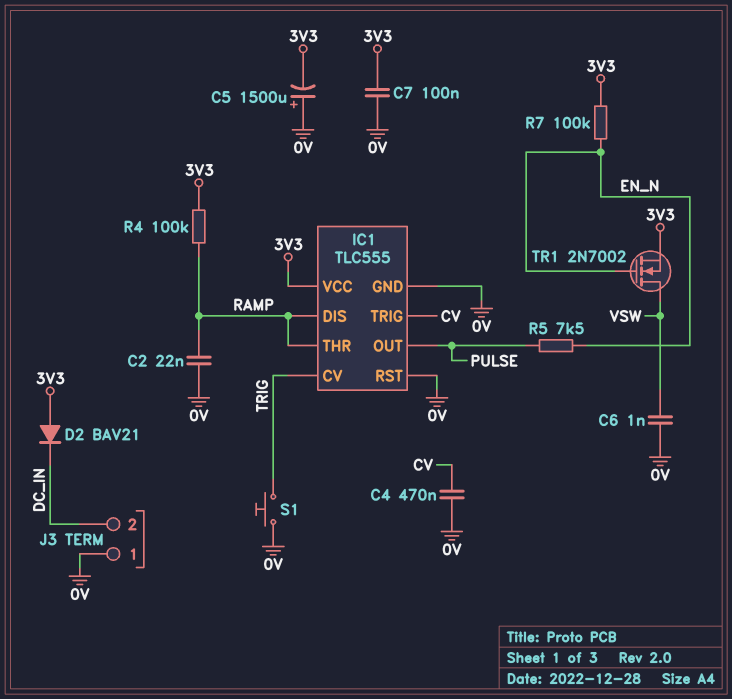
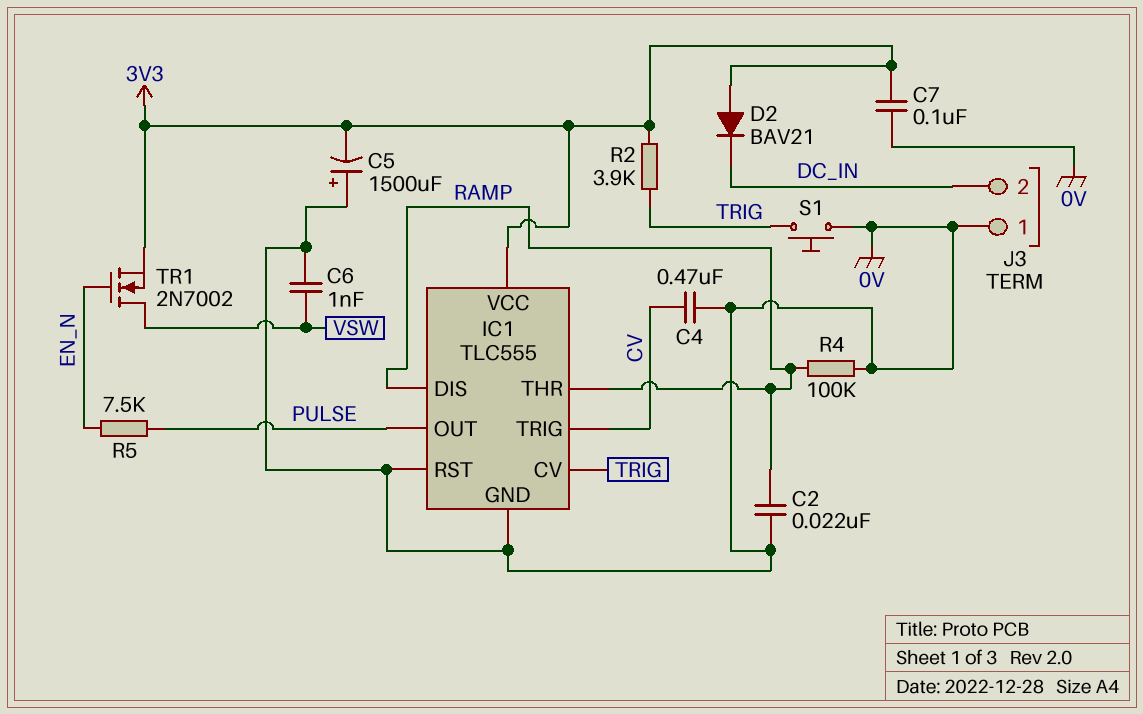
R2: none -> 3.9k (3V3, TRIG)
R4: 100k (3V3, RAMP) -> 100k (0V, RAMP)
R7: 100k (3V3, EN_N) -> none

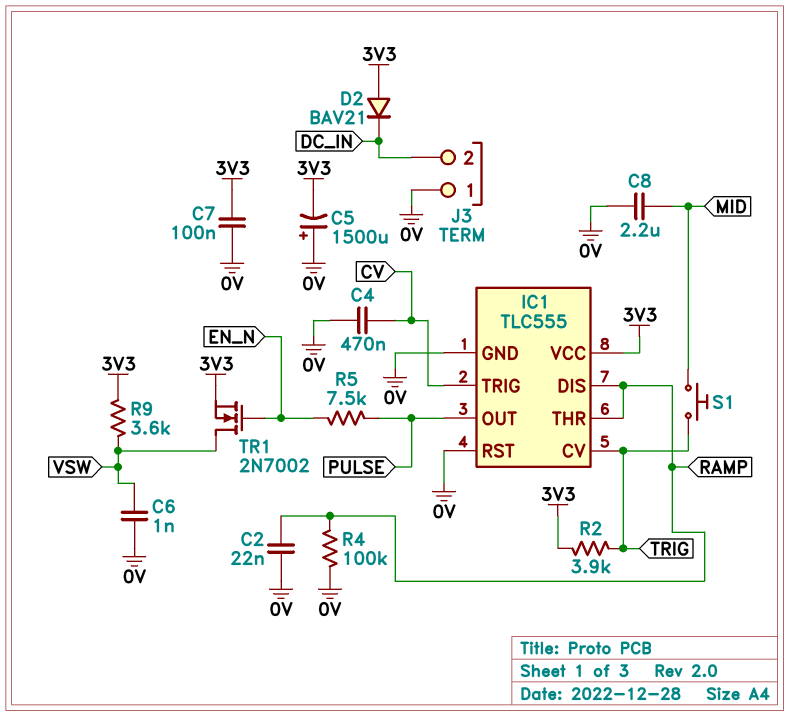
C8: none -> 2.2uF (0V, MID)
R9: none -> 3.6k (3V3, VSW)
S1: button (0V, TRIG) -> button (MID, TRIG)

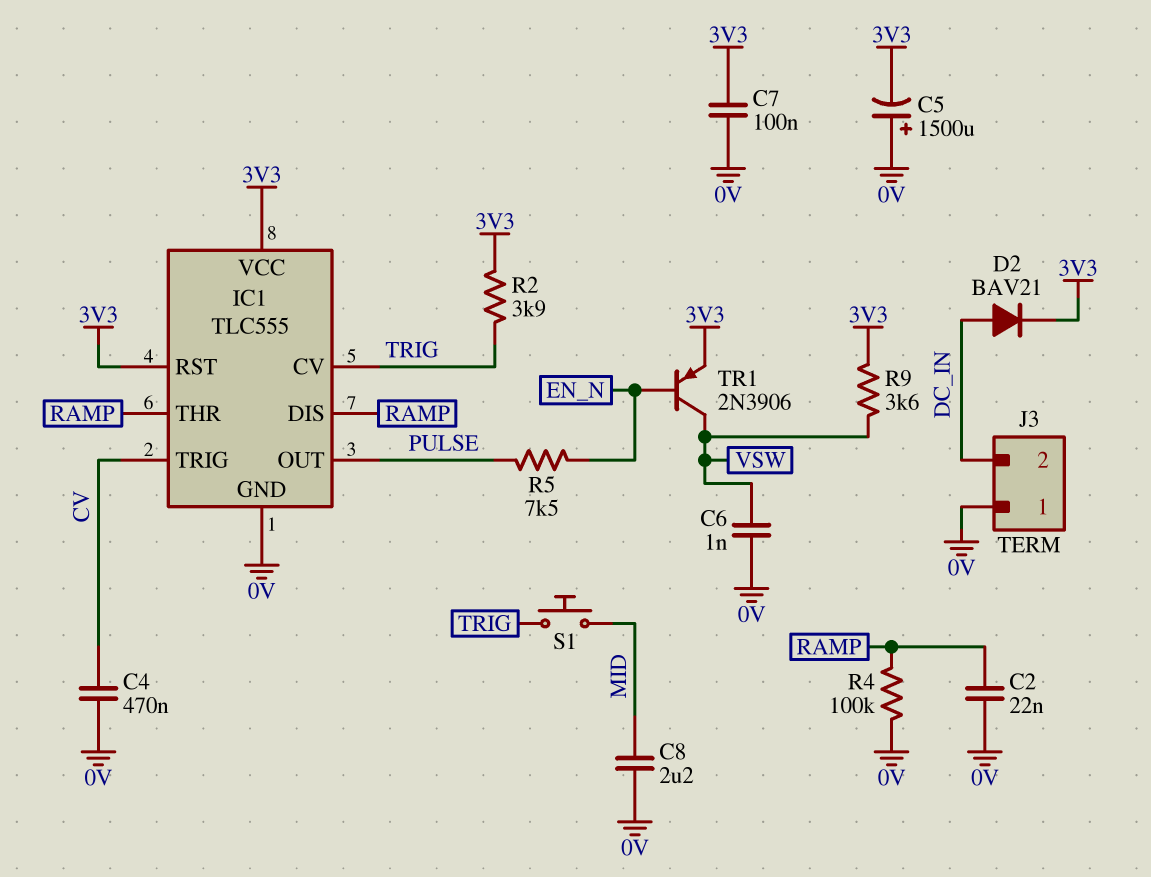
D2: diode BAV21 (A 3V3, K DC_IN) -> diode BAV21 (A DC_IN, K 3V3)
IC1 pin RST: 0V -> 3V3
TR1: NMOS 2N7002 (G EN_N, D VSW, S 3V3) -> PNP 2N3906 (B EN_N, C VSW, E 3V3)

